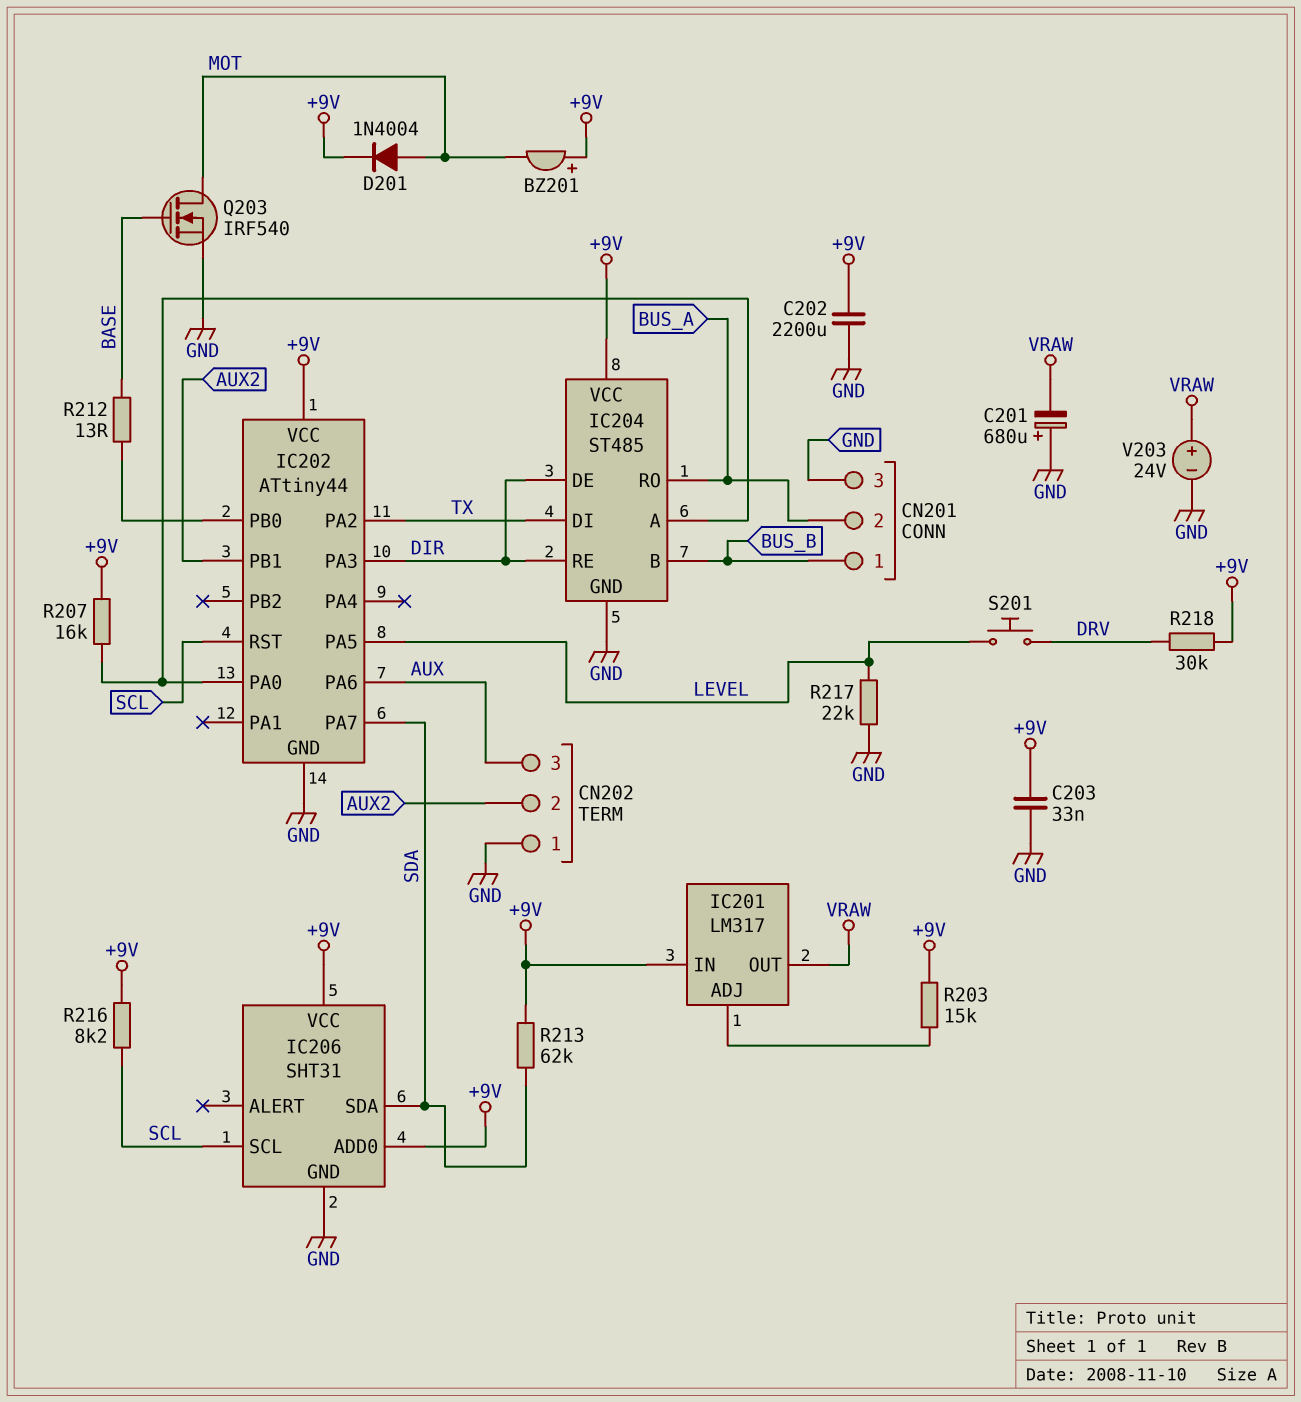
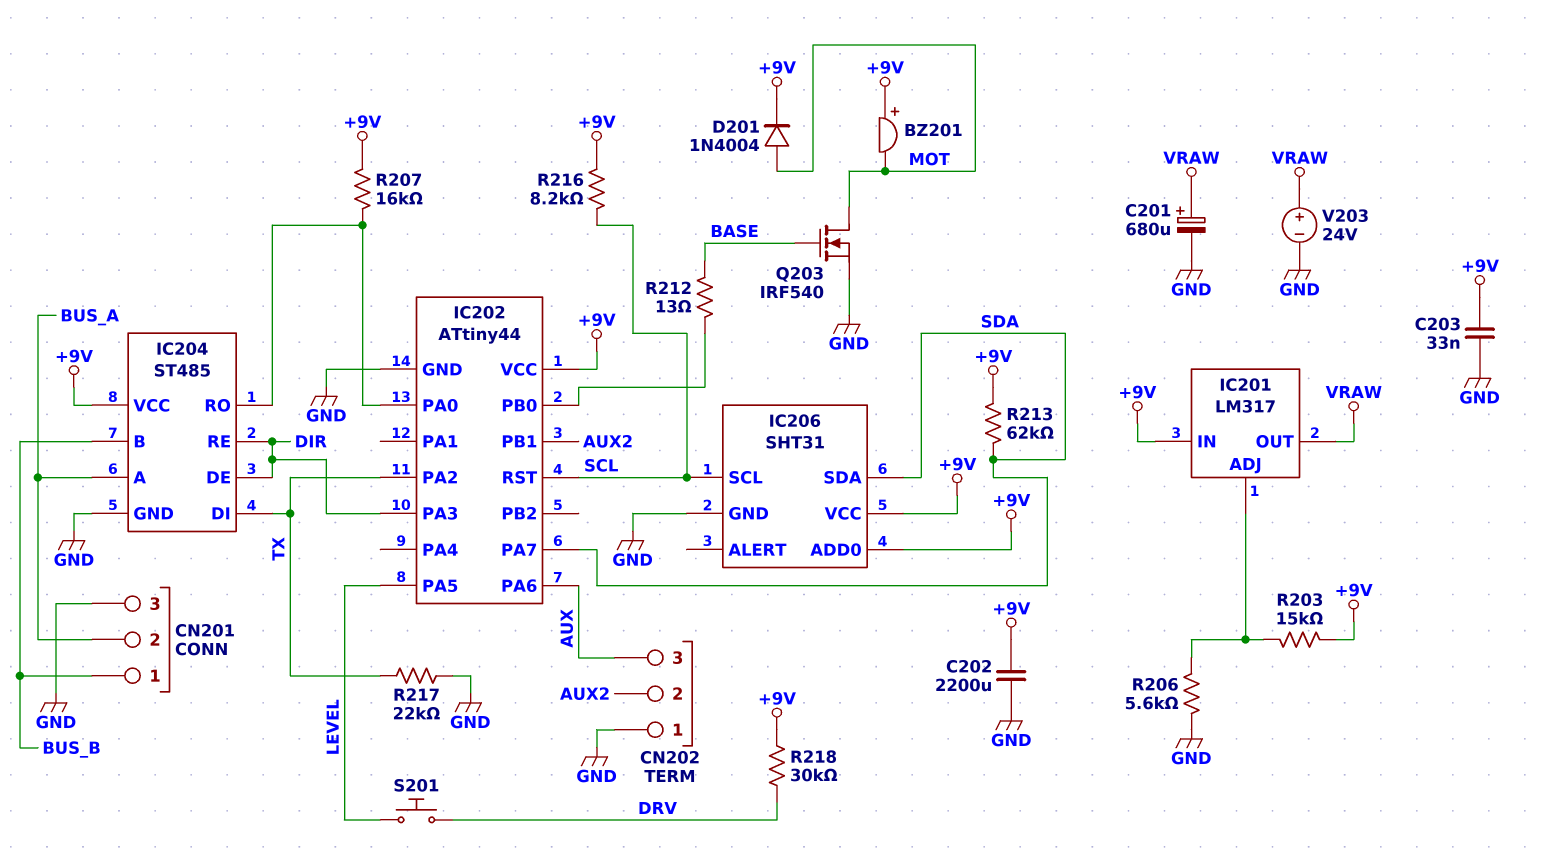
C201: 680uF (plus GND, minus VRAW) -> 680uF (plus VRAW, minus GND)
IC204 pin A: IC202/PA0 -> BUS_A
IC204 pin RO: BUS_A -> IC202/PA0
R206: none -> 5.6k (GND, IC201/ADJ)
R217: 22k (GND, LEVEL) -> 22k (GND, TX)

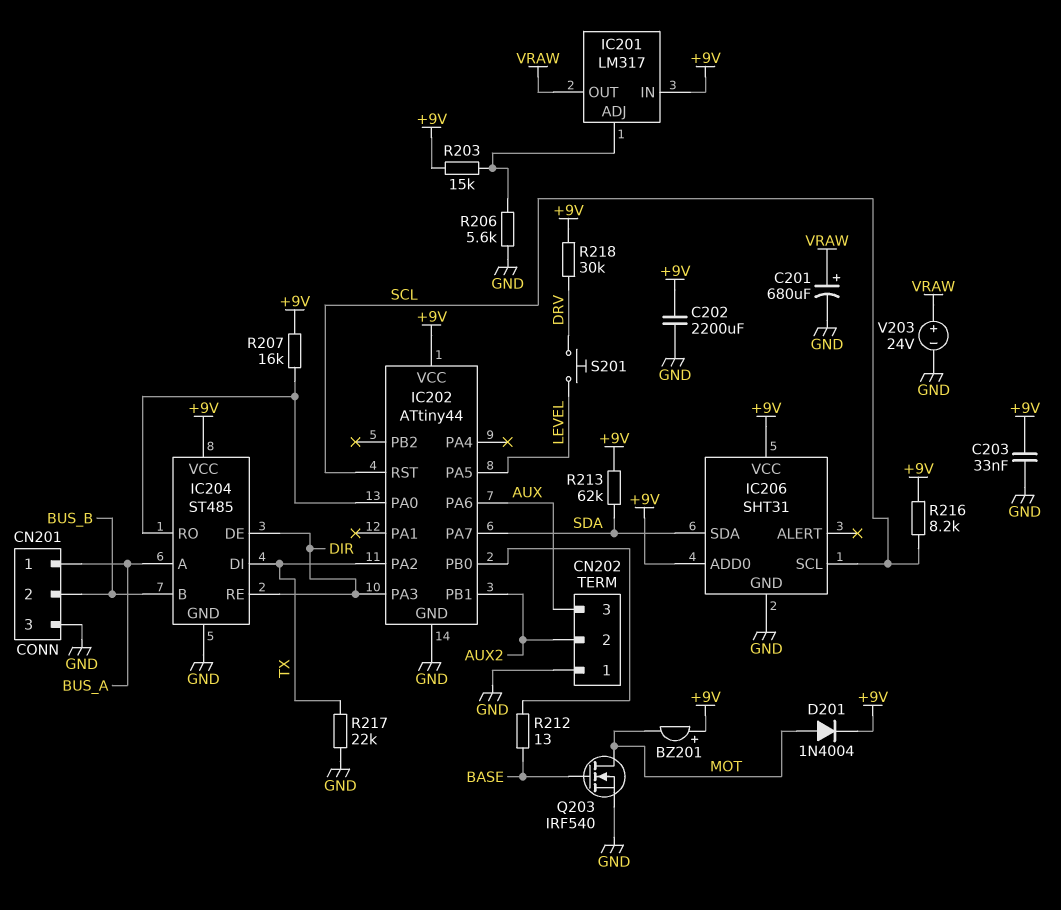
CN201 pin 1: BUS_B -> BUS_A
CN201 pin 2: BUS_A -> BUS_B

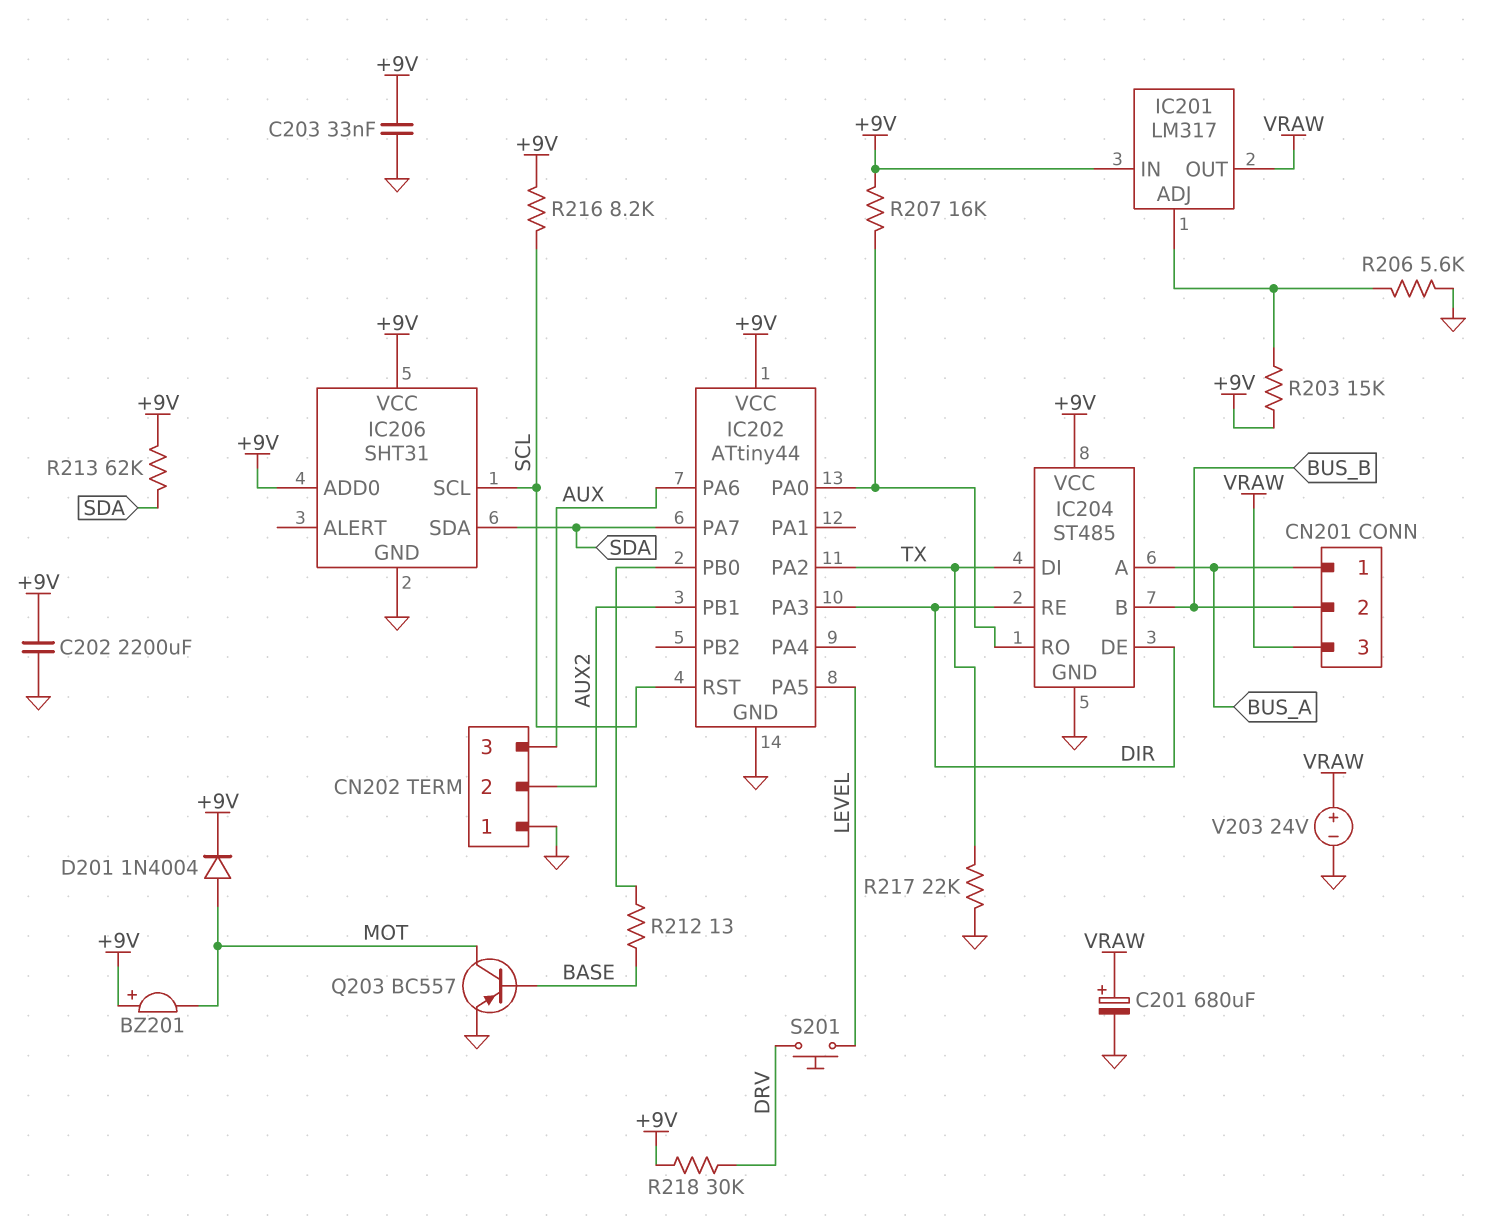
CN201 pin 3: GND -> VRAW
Q203: NMOS IRF540 (G BASE, D MOT, S GND) -> PNP BC557 (B BASE, C MOT, E GND)

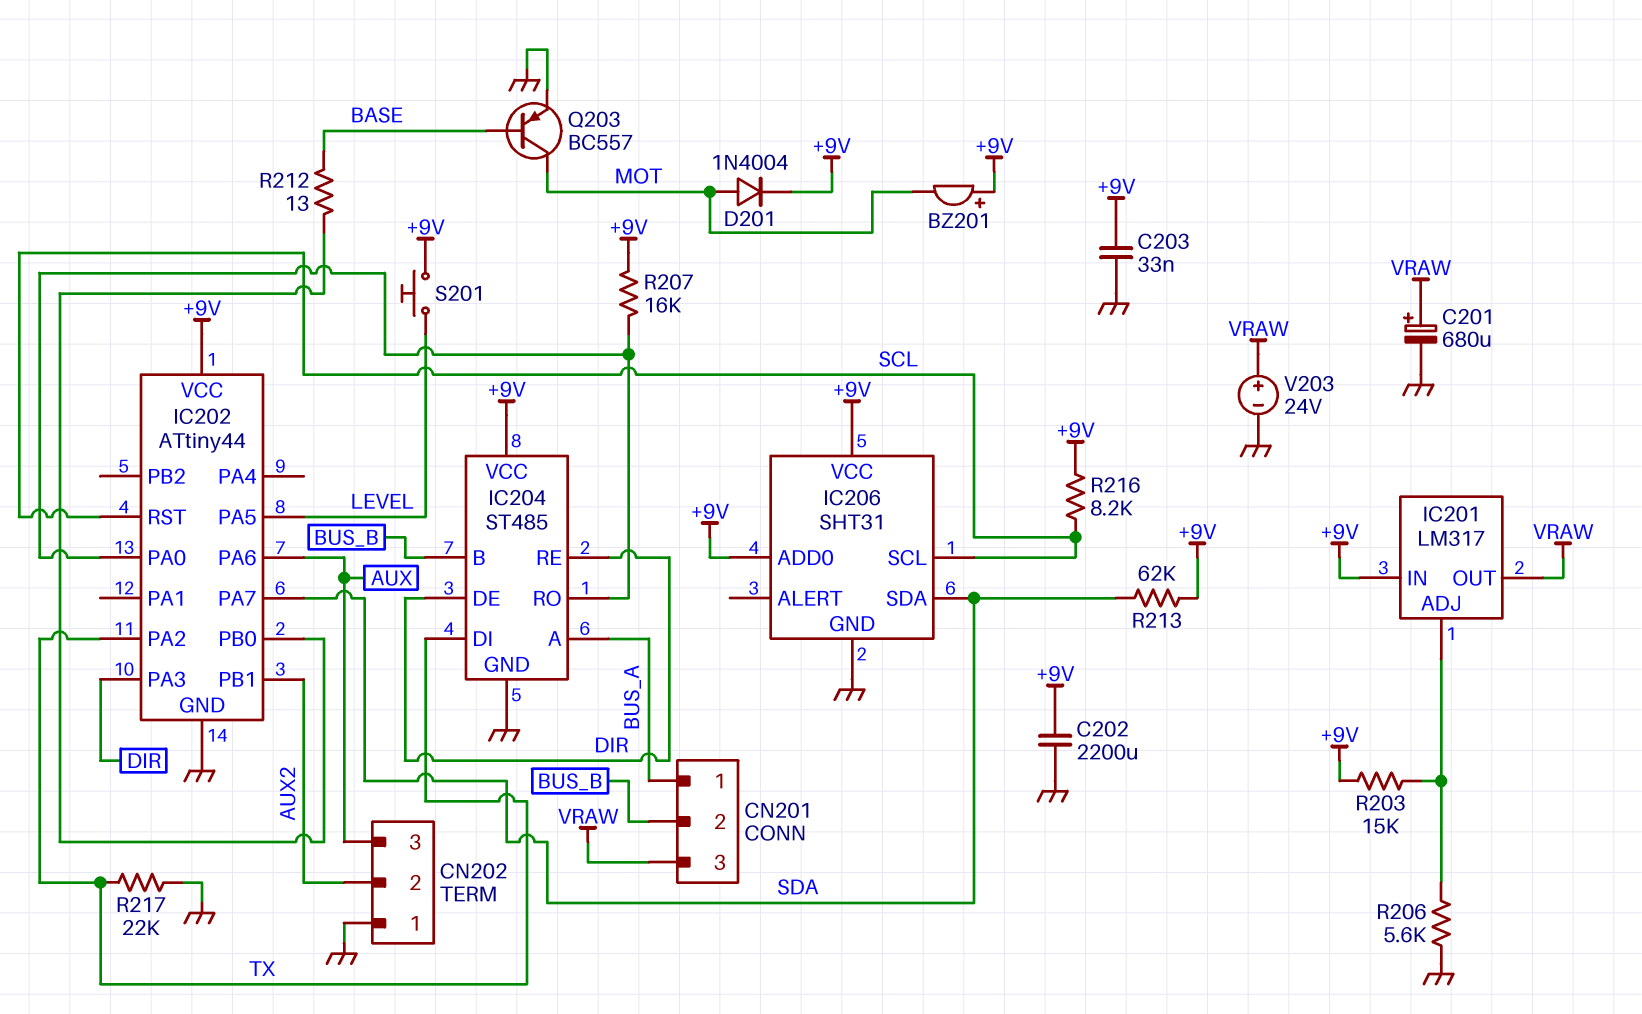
R218: 30k (+9V, DRV) -> none
S201: button (DRV, LEVEL) -> button (+9V, LEVEL)

